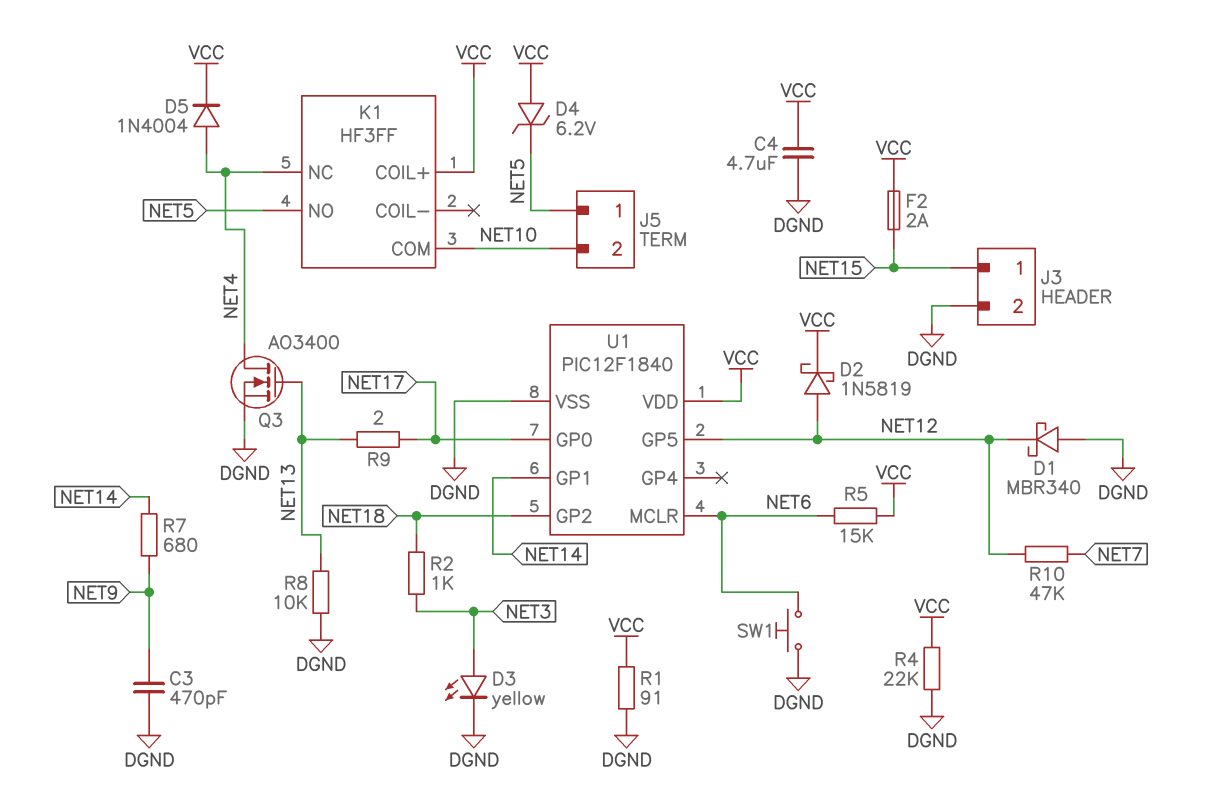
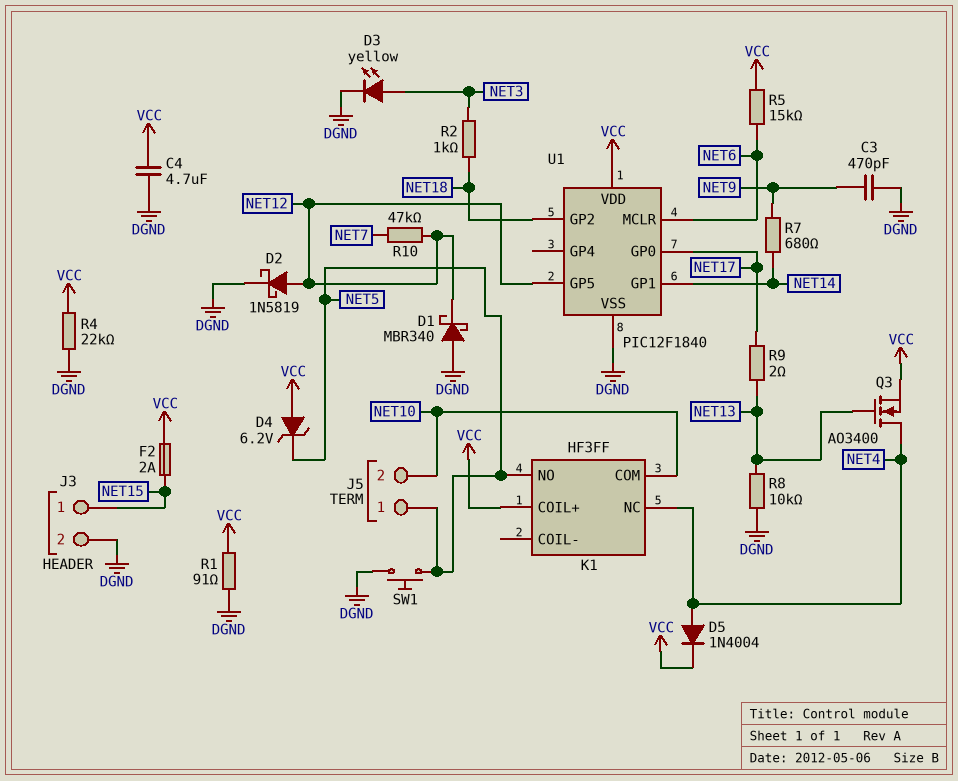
D2: schottky 1N5819 (A NET12, K VCC) -> schottky 1N5819 (A NET12, K DGND)
Q3: NMOS AO3400 (G NET13, D NET4, S DGND) -> NMOS AO3400 (G NET13, D NET4, S VCC)
SW1: button (DGND, NET6) -> button (DGND, NET5)

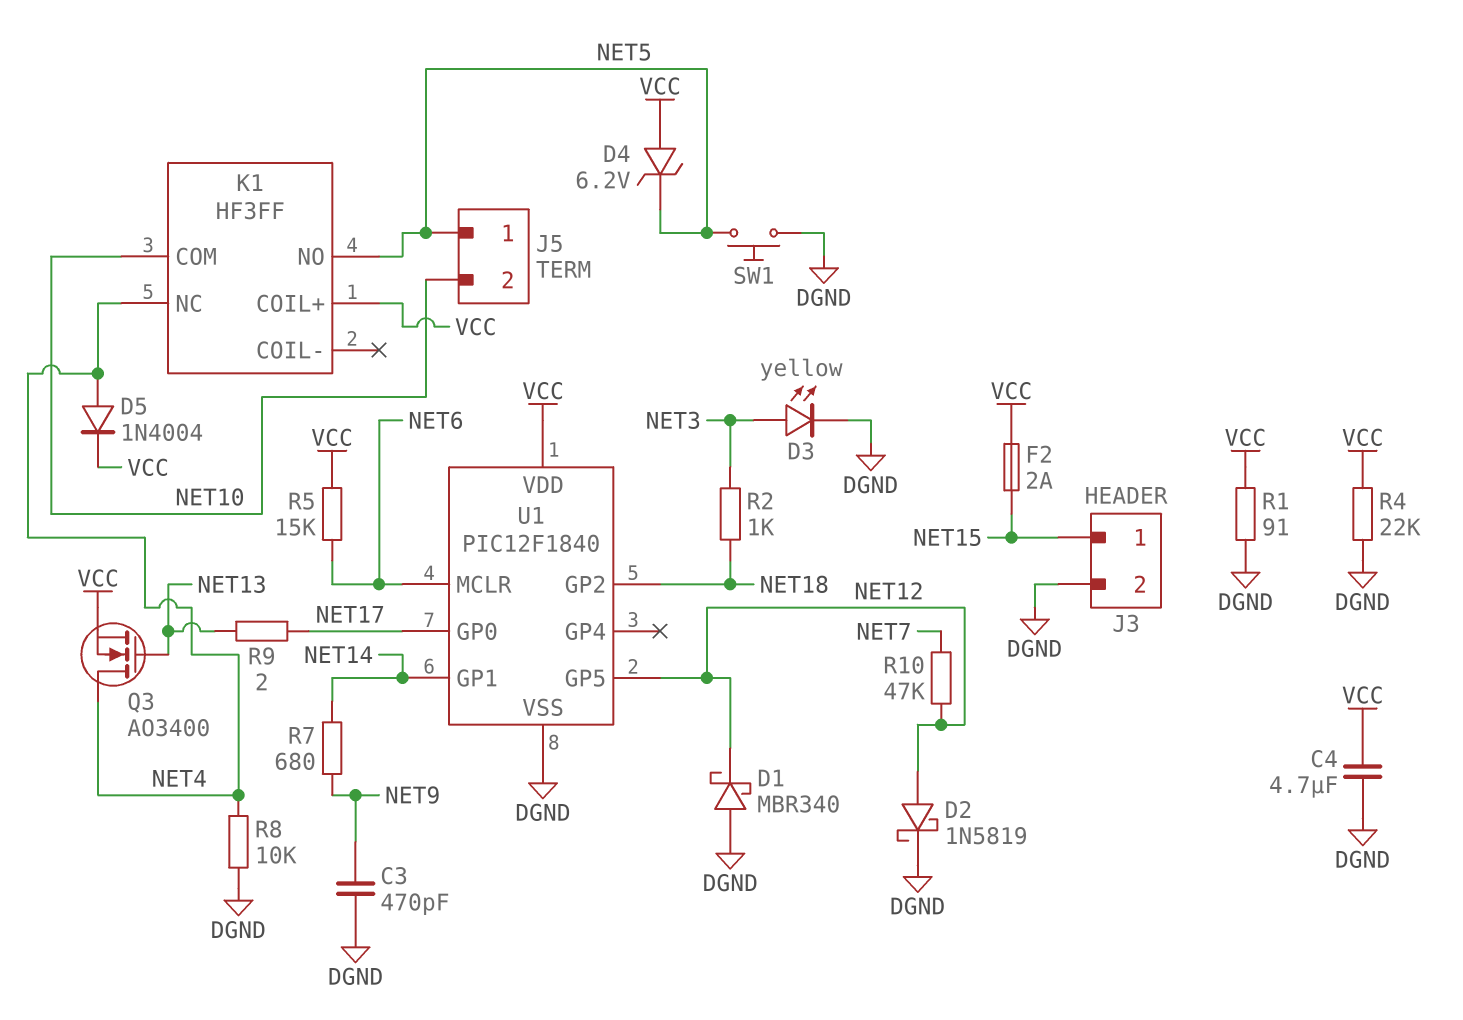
R8: 10k (DGND, NET13) -> 10k (DGND, NET4)

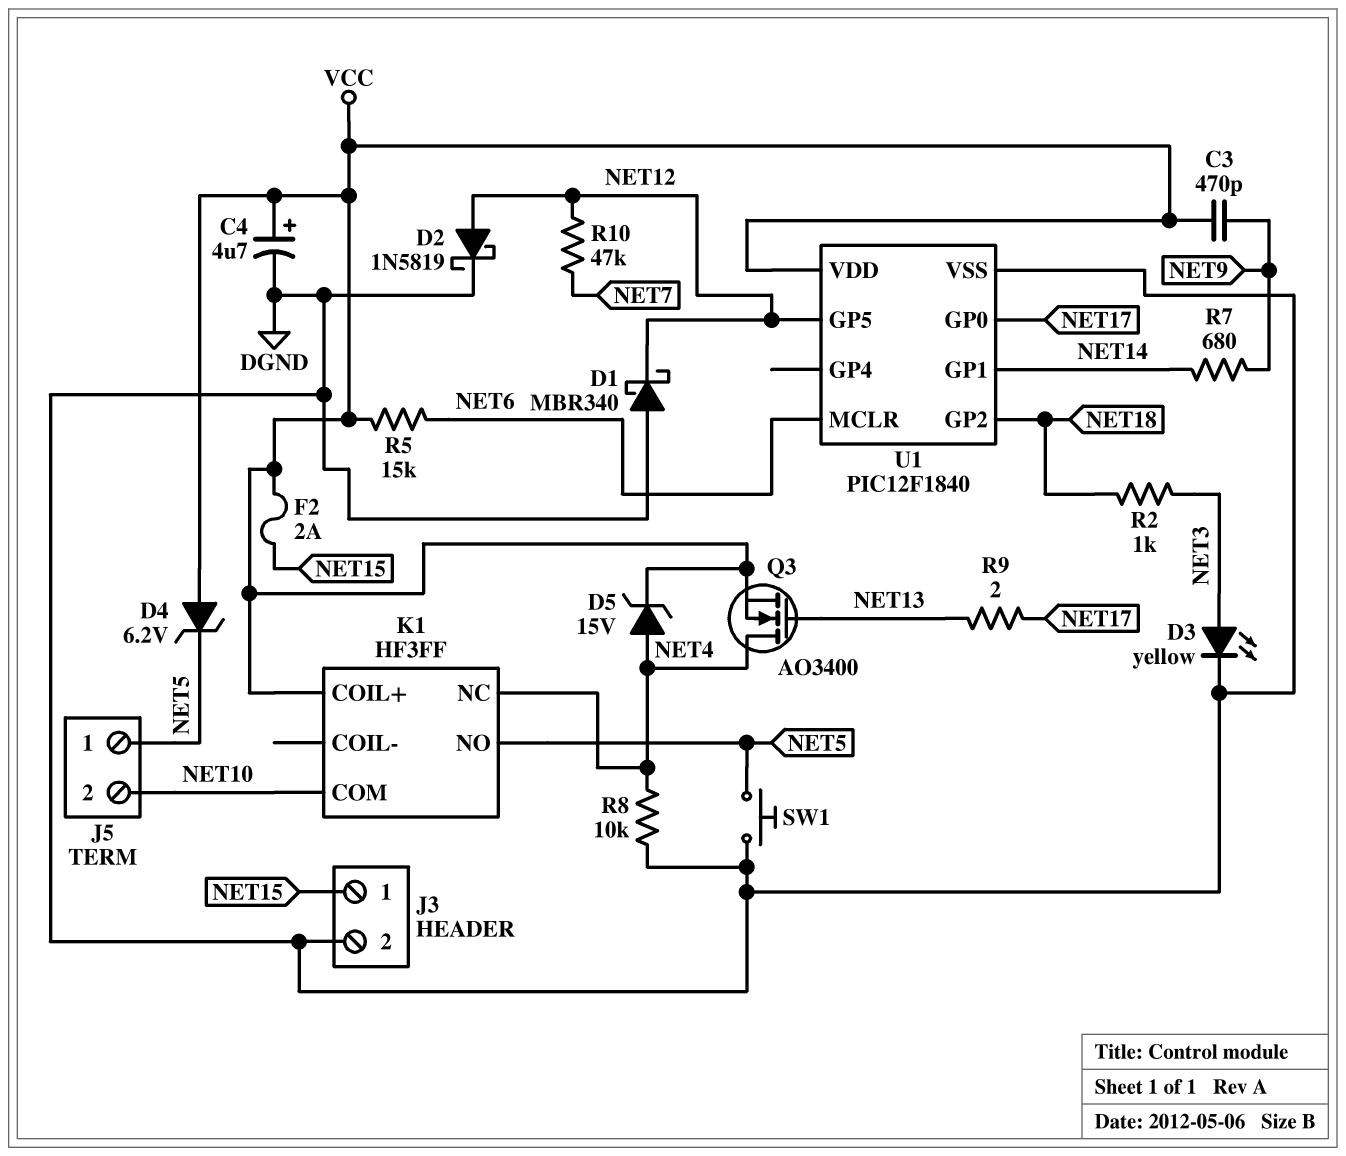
C3: 470pF (DGND, NET9) -> 470pF (NET9, VCC)
C4: 4.7uF (DGND, VCC) -> 4.7uF (plus VCC, minus DGND)
D5: diode 1N4004 (A NET4, K VCC) -> zener 15V (A NET4, K VCC)
R1: 91 (DGND, VCC) -> none
R4: 22k (DGND, VCC) -> none

